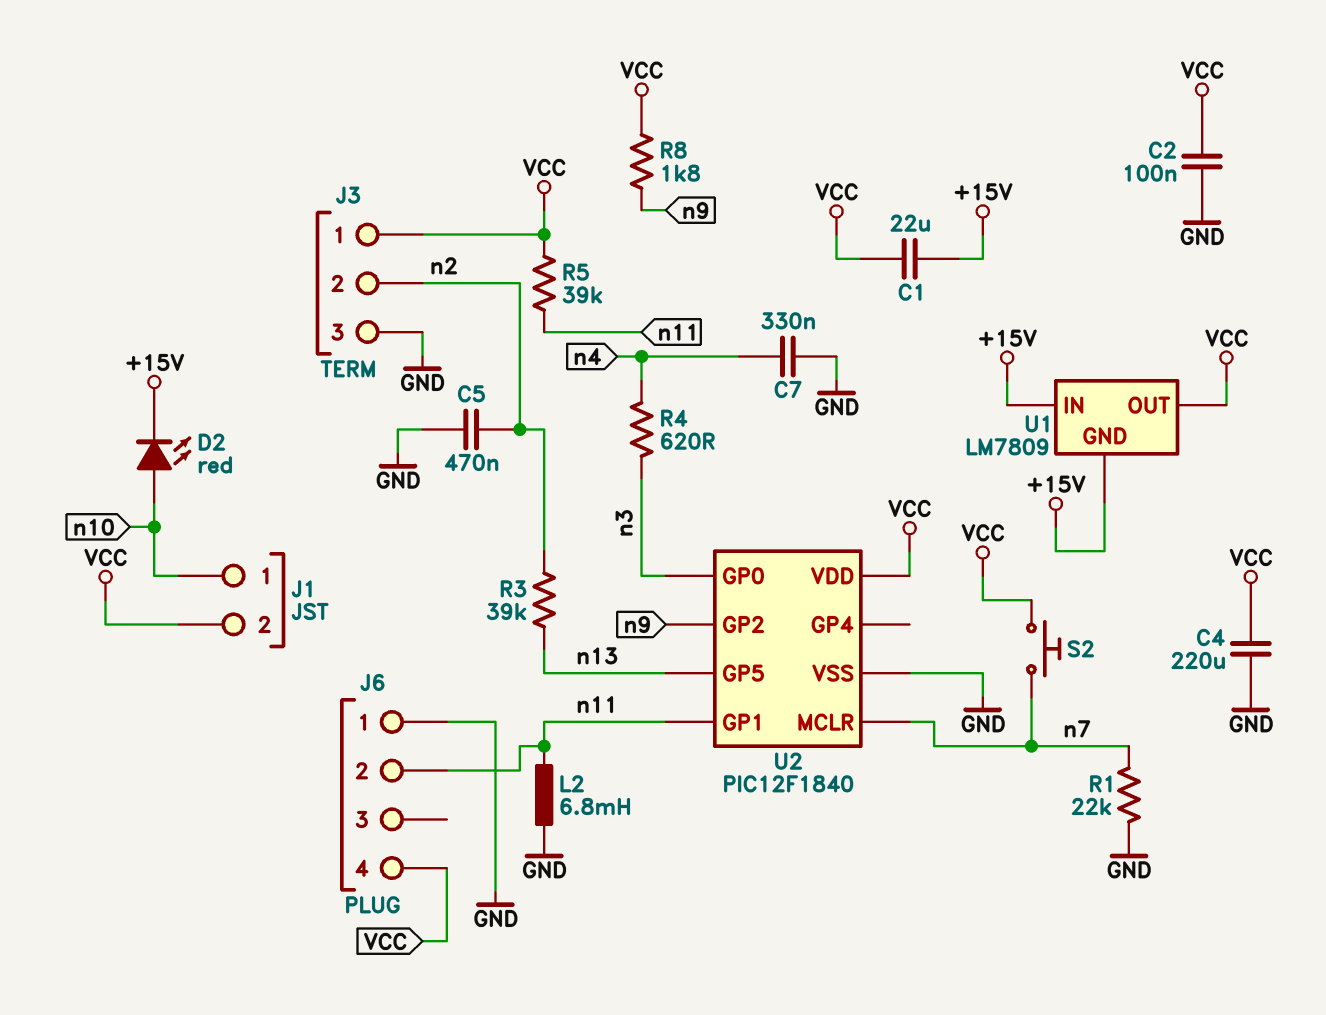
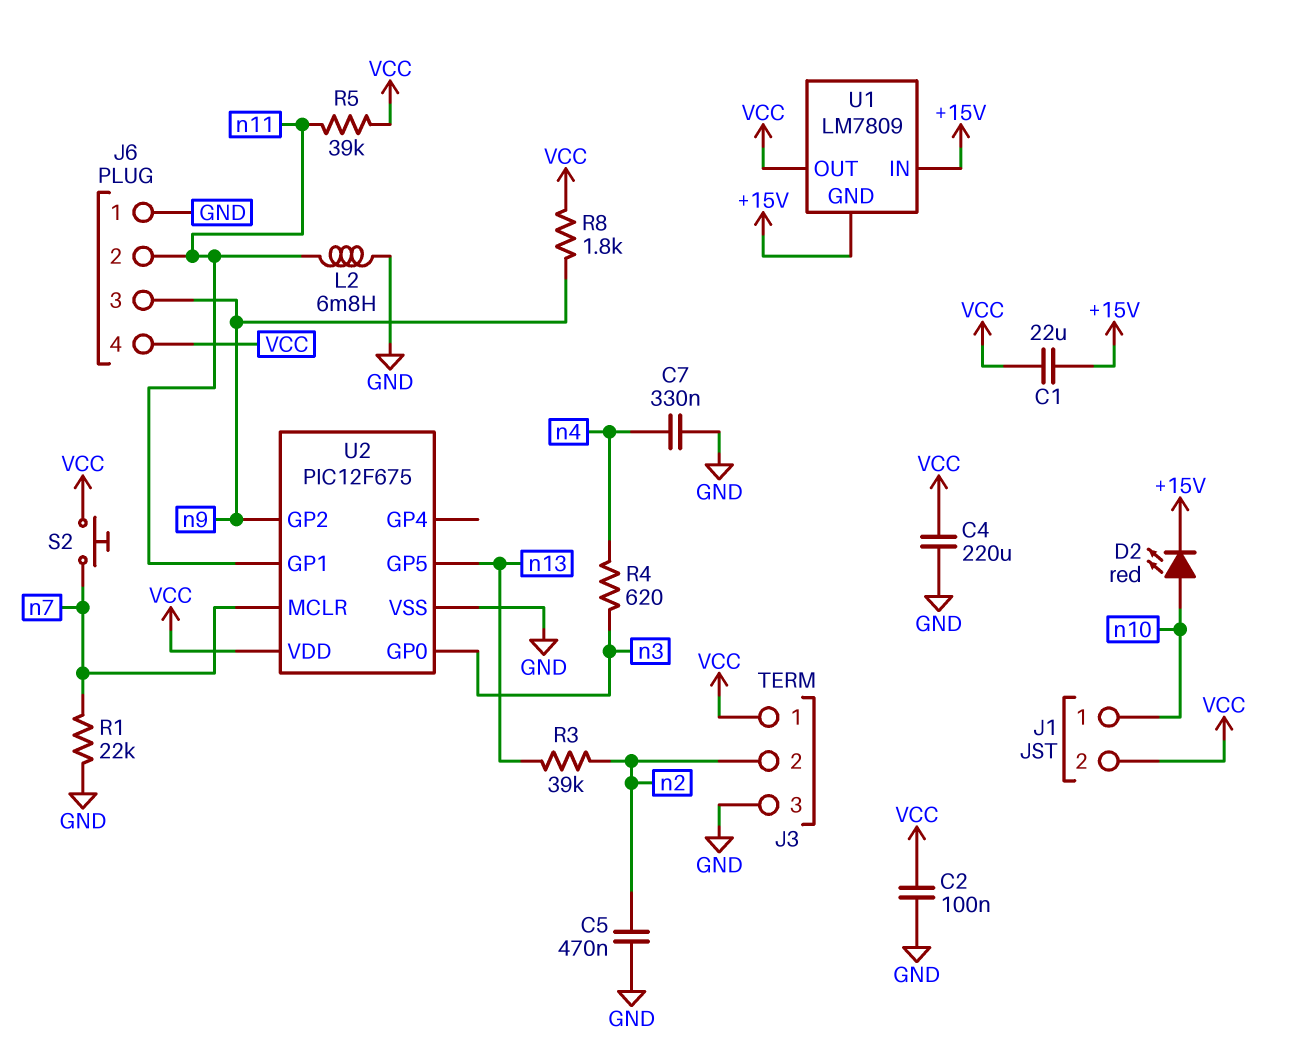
J6 pin 3: none -> n9
U2: PIC12F1840 -> PIC12F675

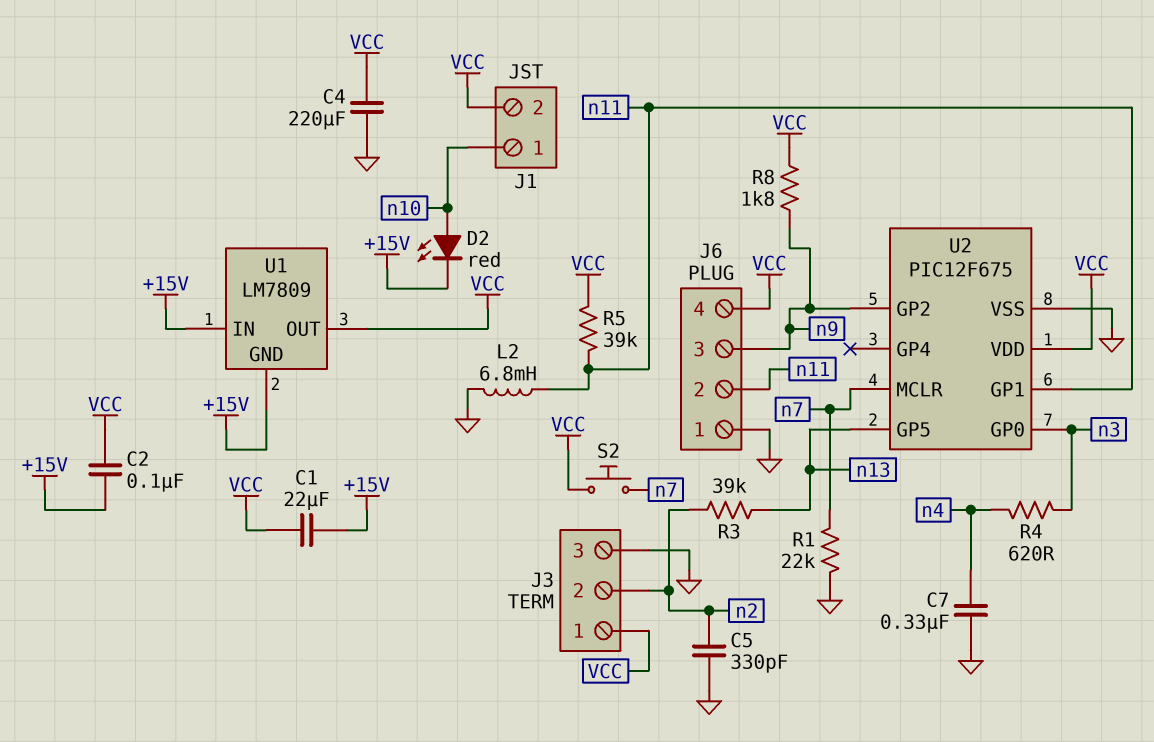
C2: 100nF (GND, VCC) -> 100nF (+15V, VCC)
C5: 470nF (GND, n2) -> 330pF (GND, n2)

